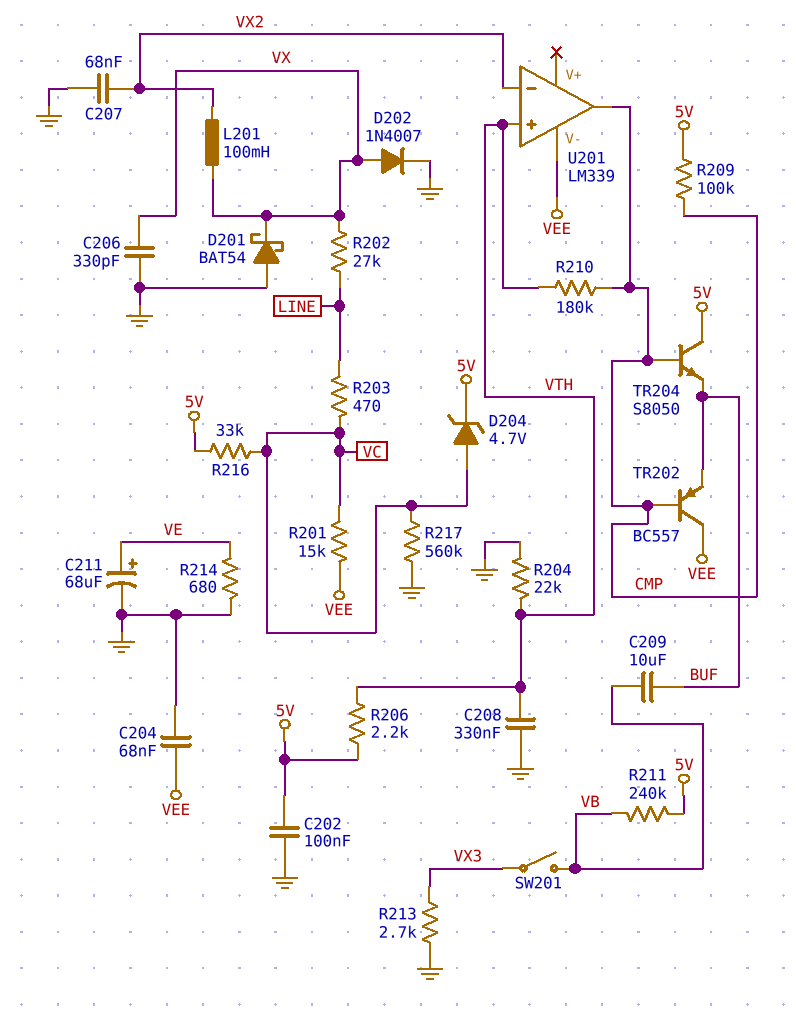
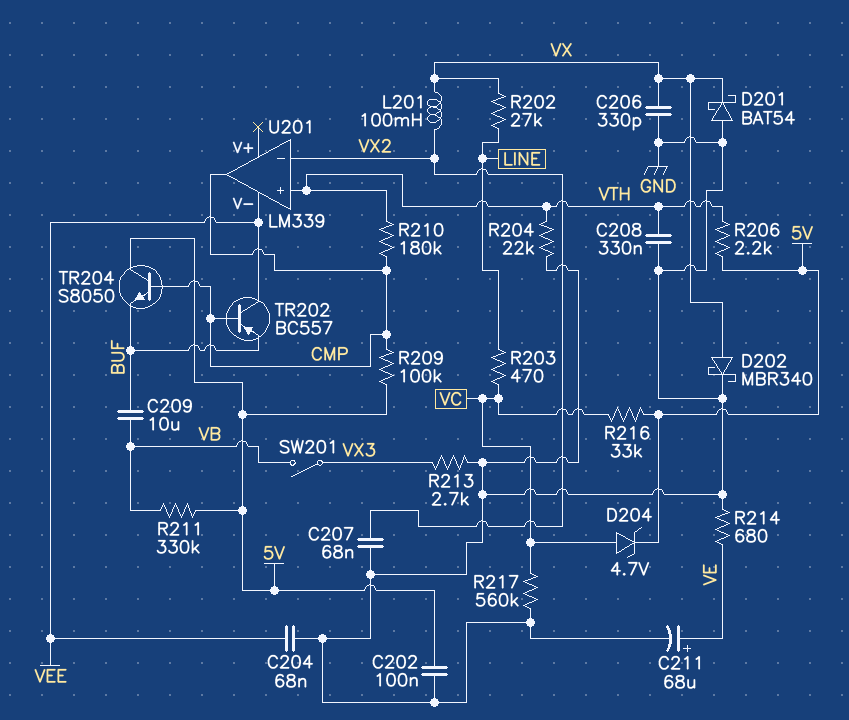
D202: diode 1N4007 (A VX, K GND) -> schottky MBR340 (A VX, K GND)
R201: 15k (VC, VEE) -> none
R211: 240k (5V, VB) -> 330k (5V, VB)

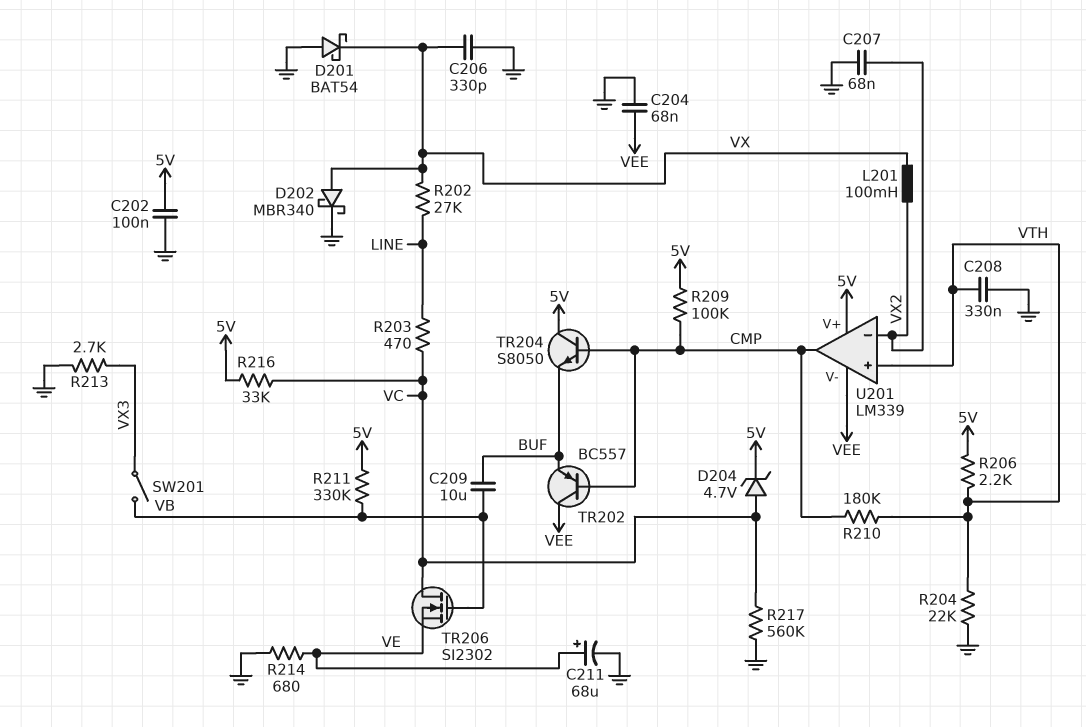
TR206: none -> NMOS SI2302 (G VB, D VC, S VE)
U201 pin V+: none -> 5V

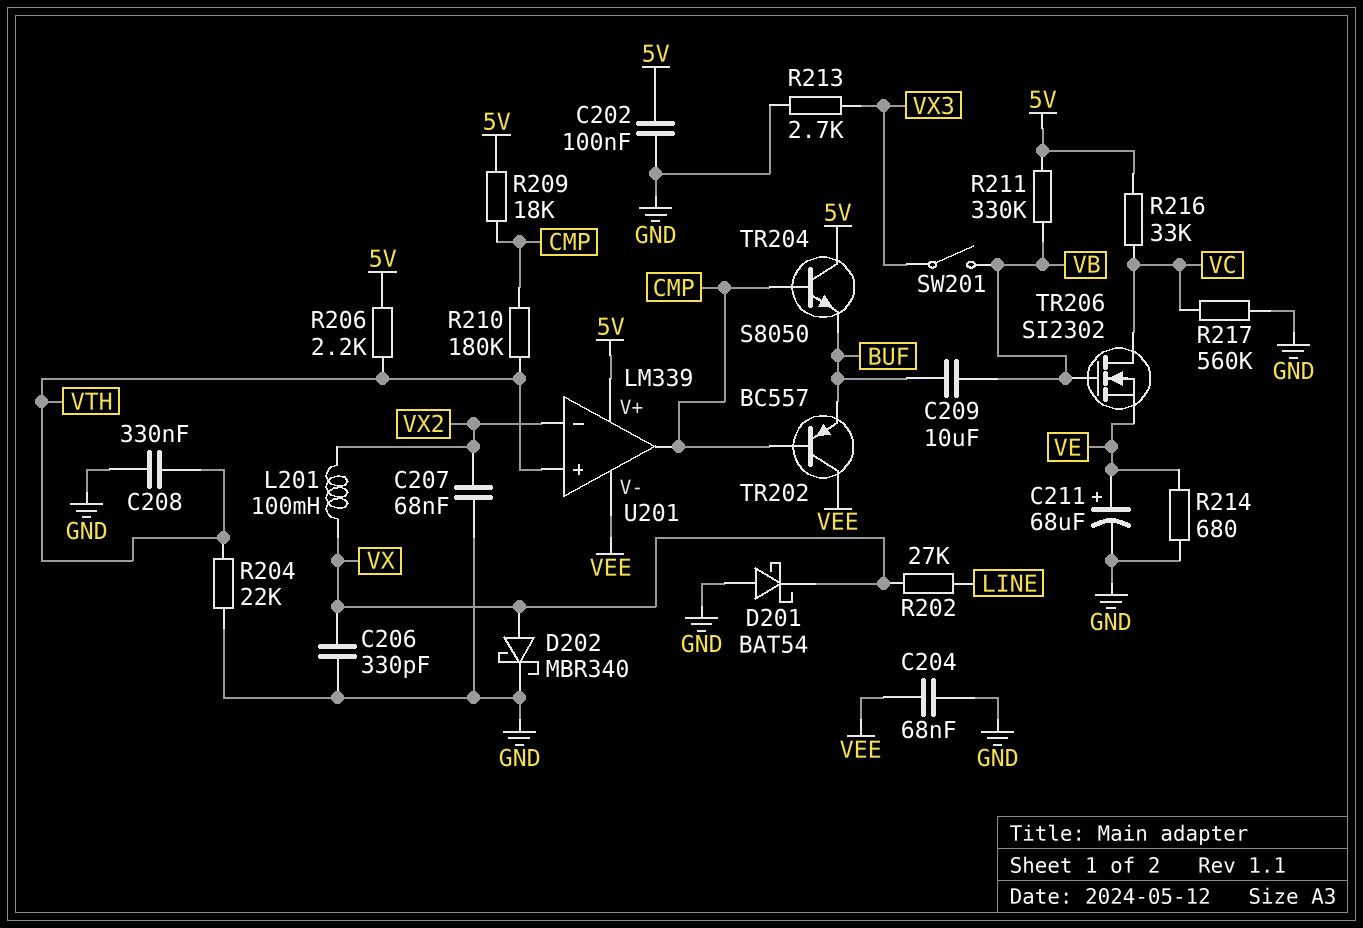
D204: zener 4.7V (A VC, K 5V) -> none
R203: 470 (LINE, VC) -> none
R209: 100k (5V, CMP) -> 18k (5V, CMP)

